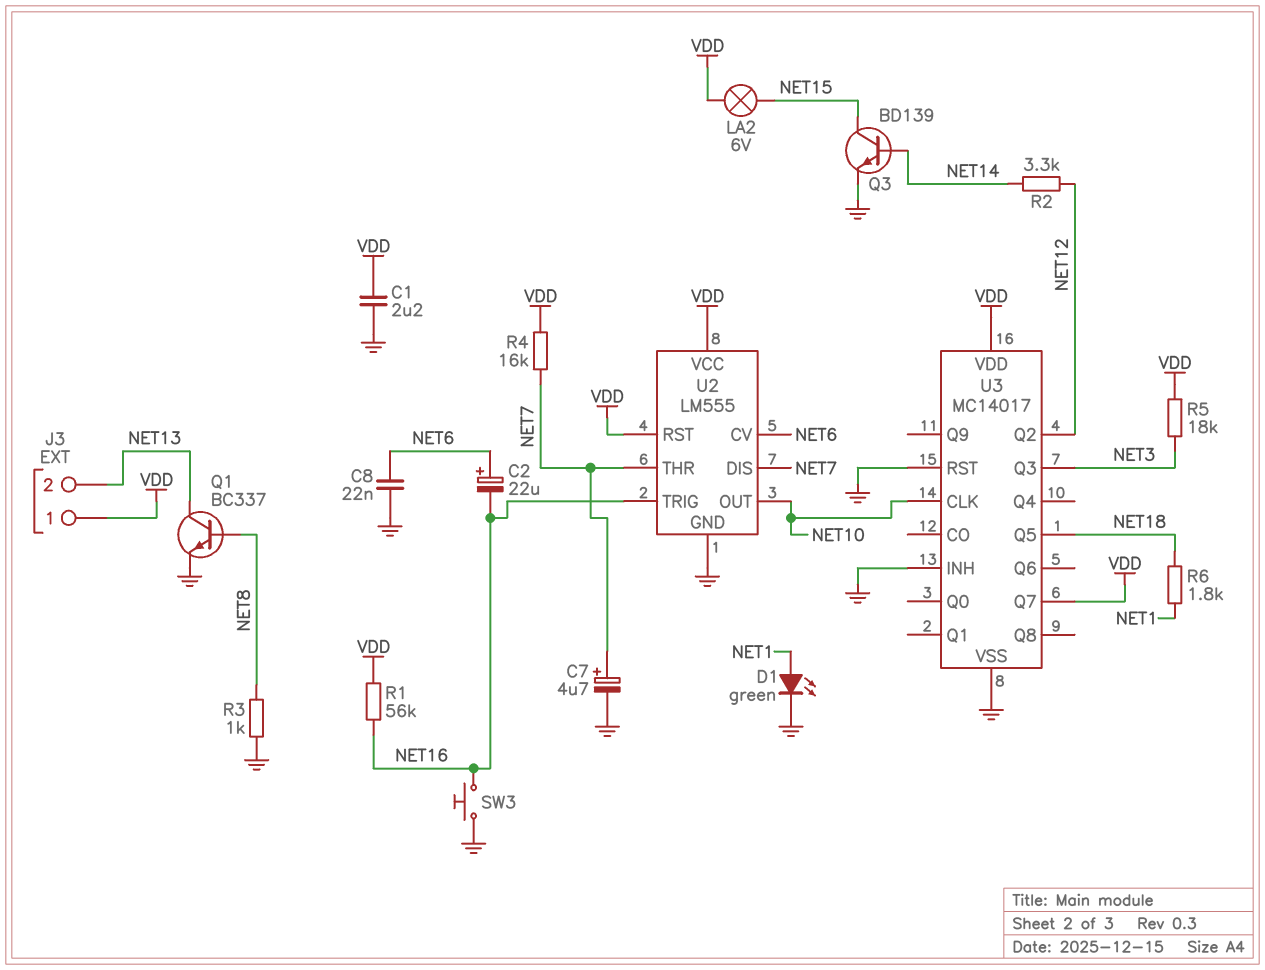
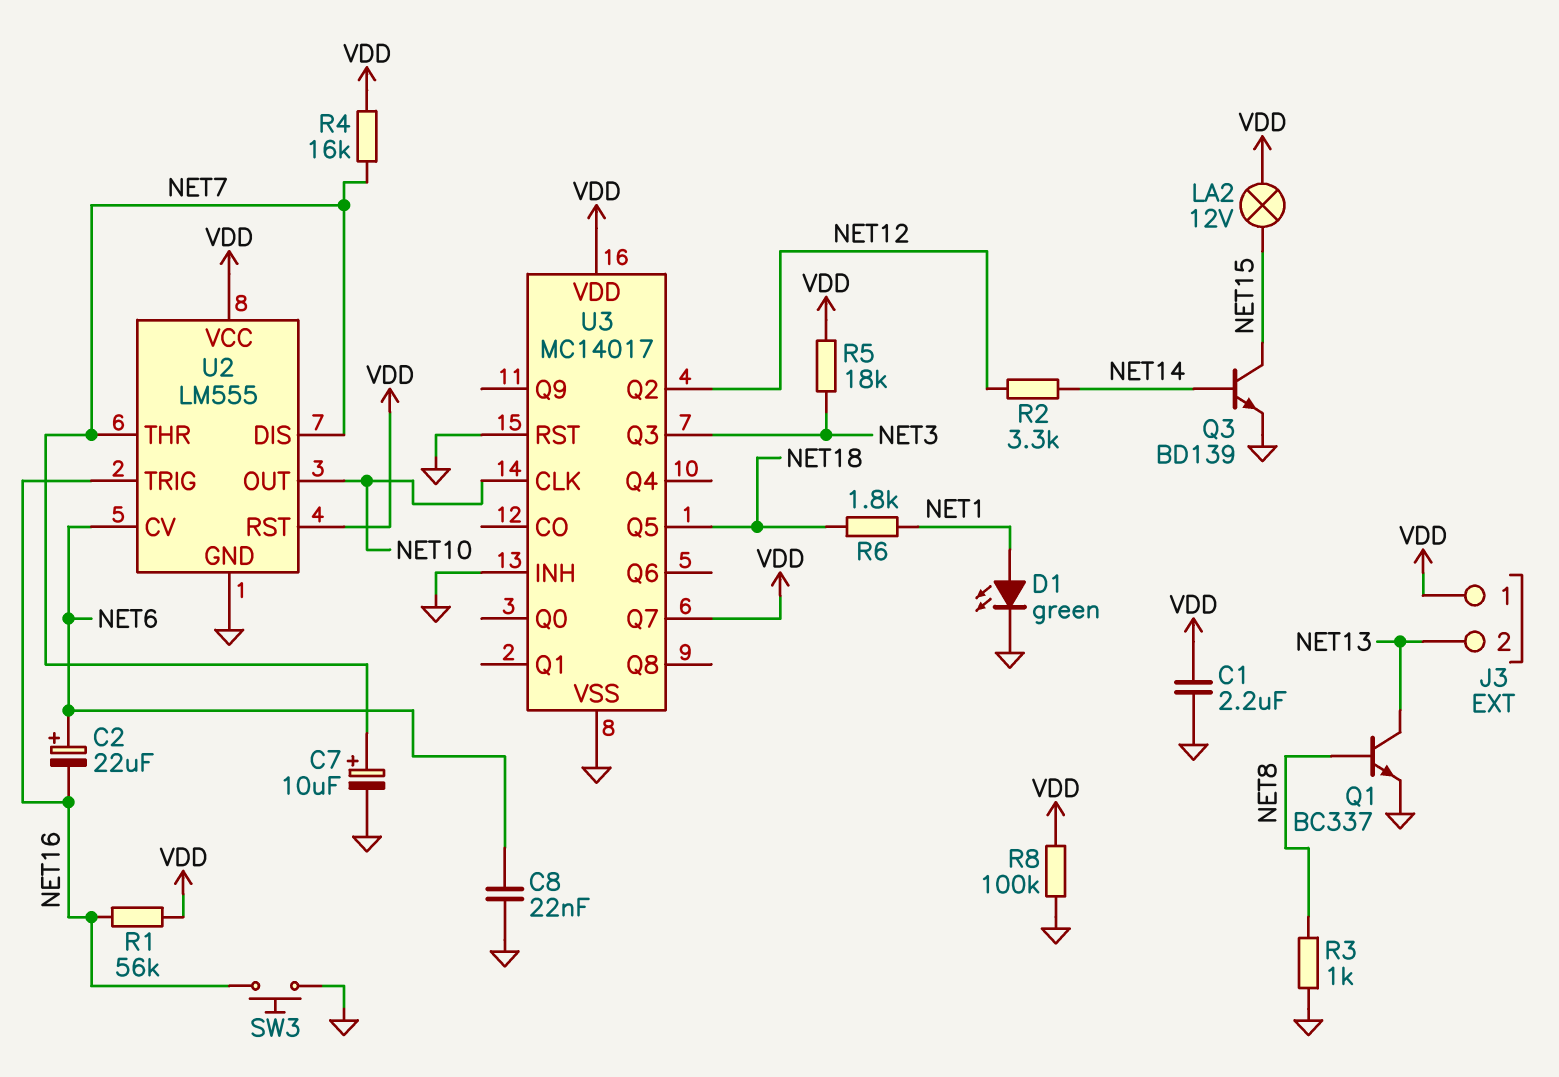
C7: 4.7uF (plus NET7, minus GND) -> 10uF (plus NET7, minus GND)
LA2: lamp 6V (NET15, VDD) -> lamp 12V (NET15, VDD)
R8: none -> 100k (GND, VDD)

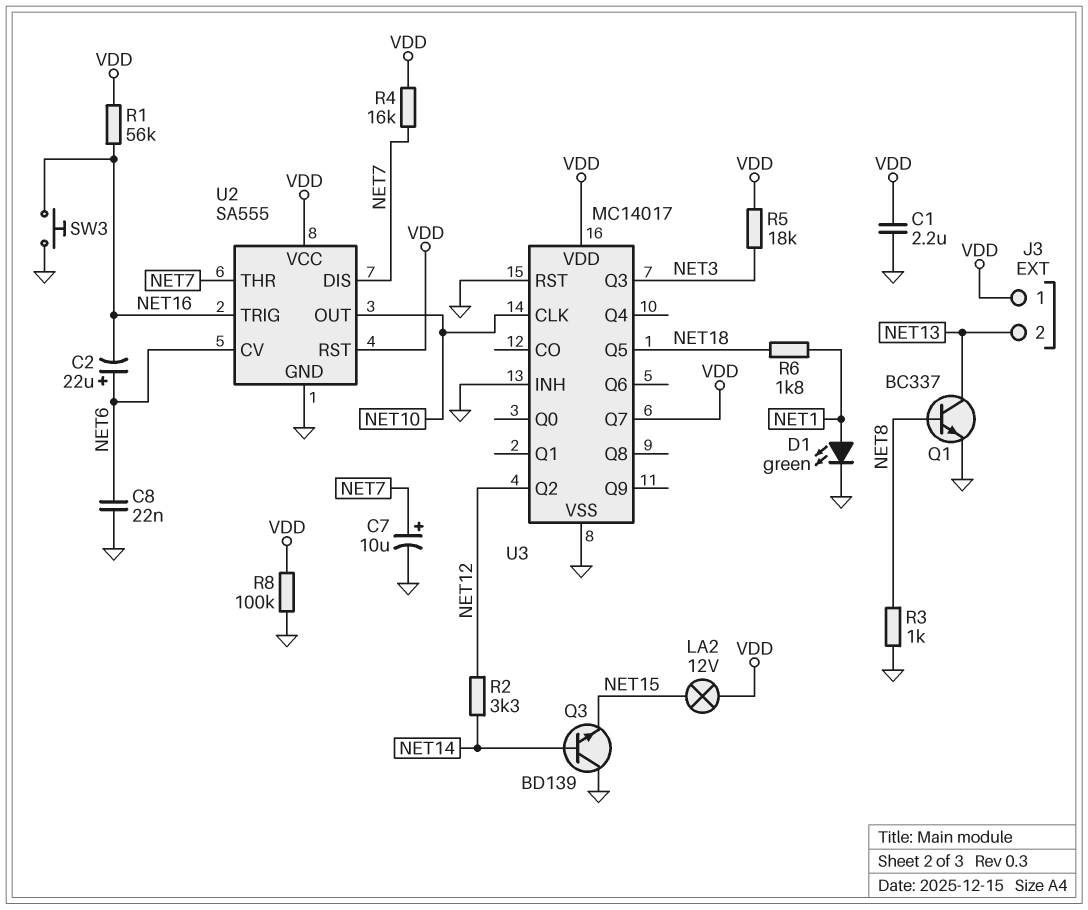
Q3: NPN BD139 (B NET14, C NET15, E GND) -> NPN BD139 (B NET14, C GND, E NET15)
U2: LM555 -> SA555

